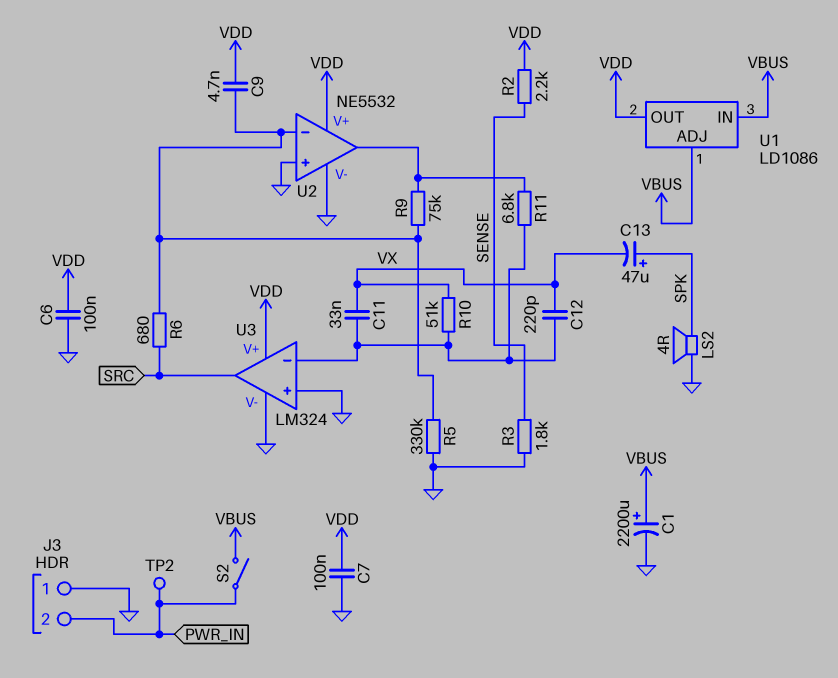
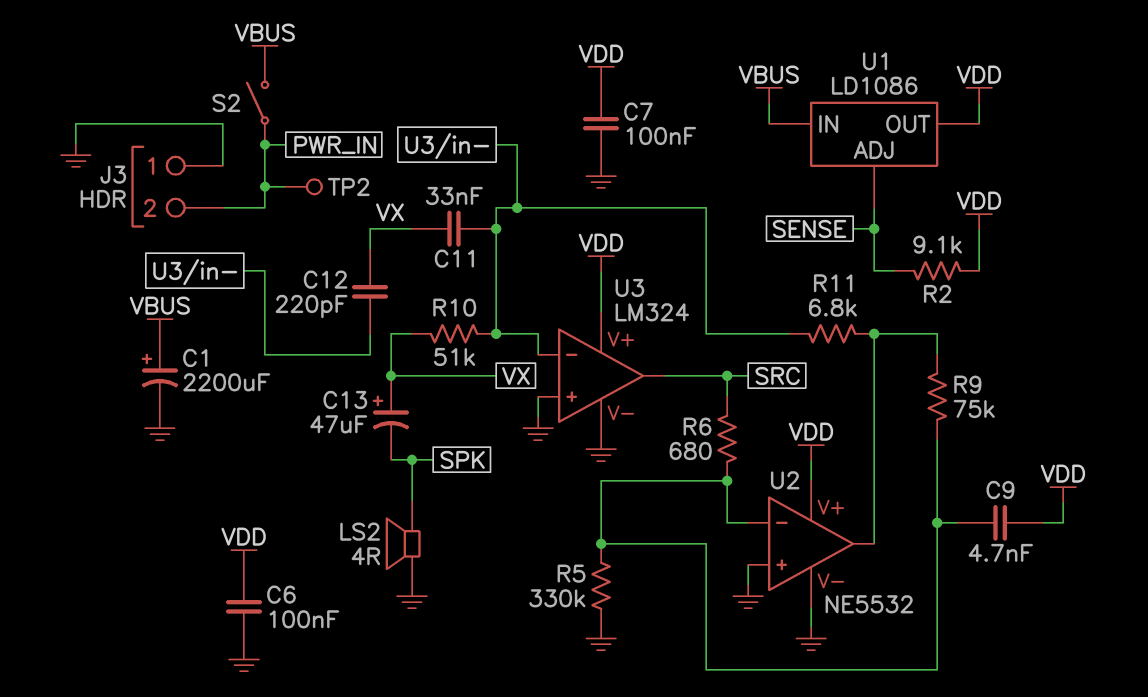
C13: 47uF (plus SPK, minus VX) -> 47uF (plus VX, minus SPK)
R2: 2.2k (SENSE, VDD) -> 9.1k (SENSE, VDD)
R3: 1.8k (GND, SENSE) -> none
U1 pin ADJ: VBUS -> SENSE

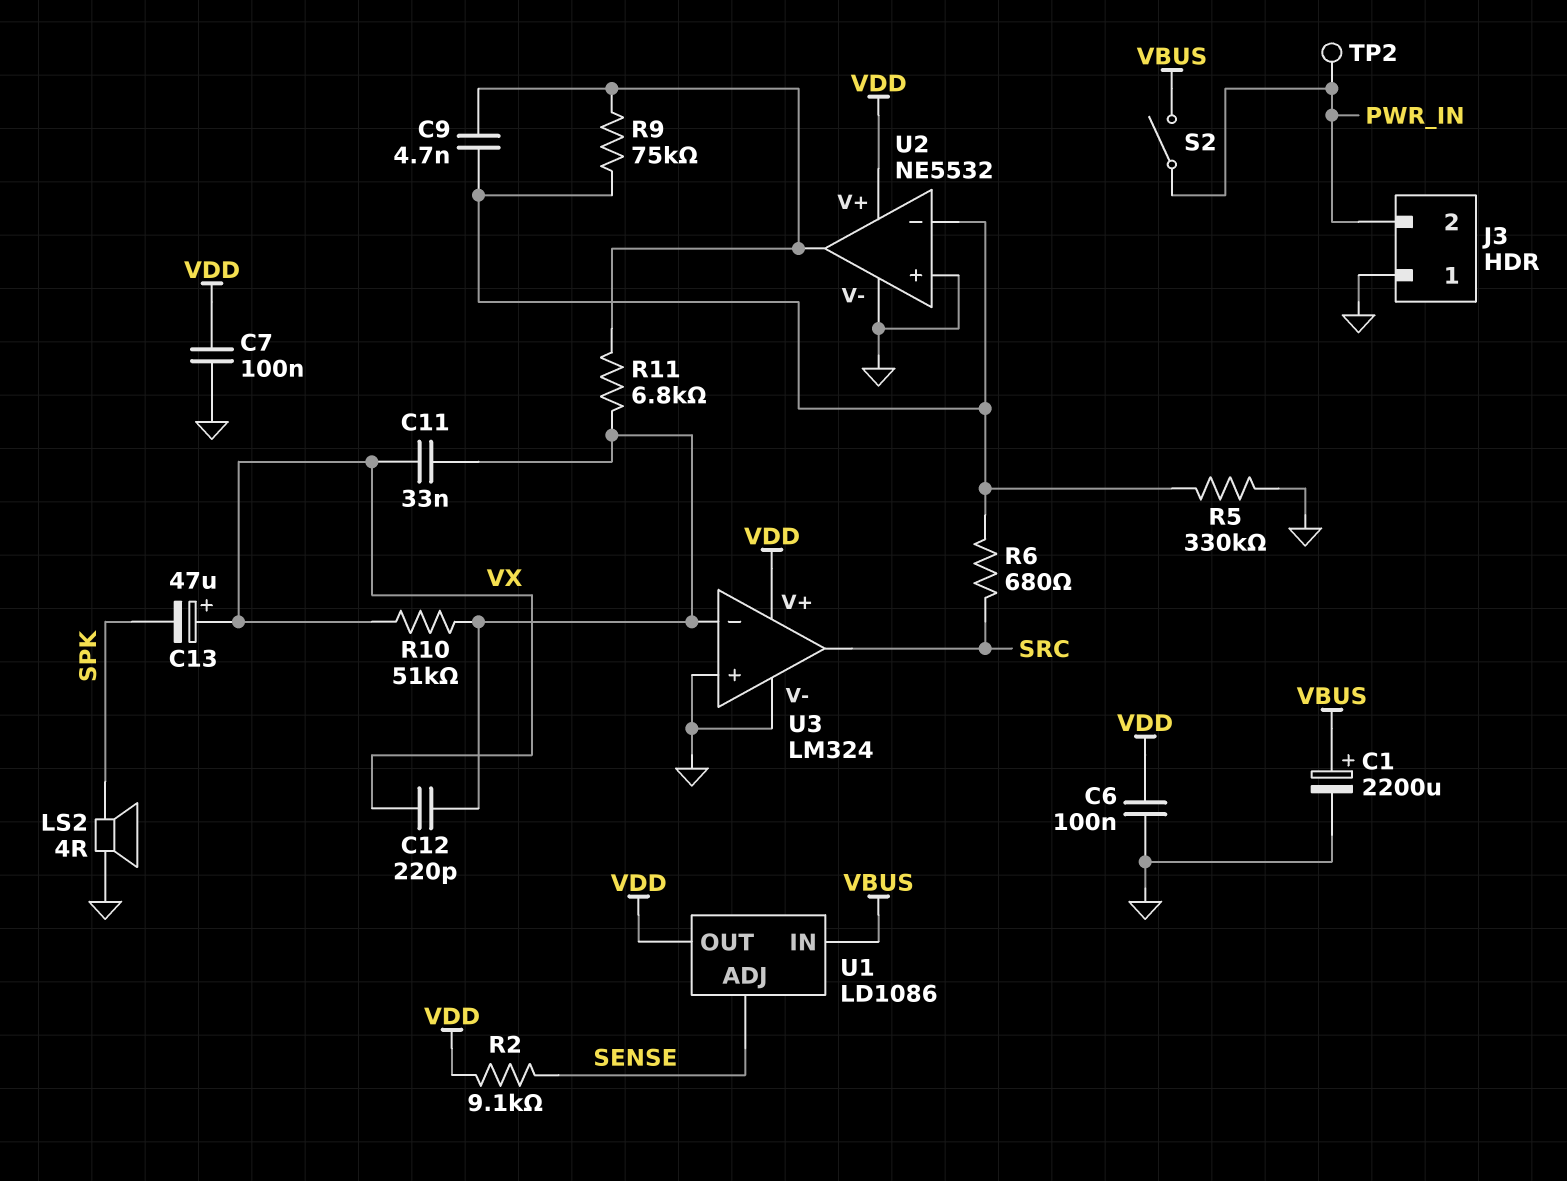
C9: 4.7nF (U2/in-, VDD) -> 4.7nF (U2/in-, U2/out)

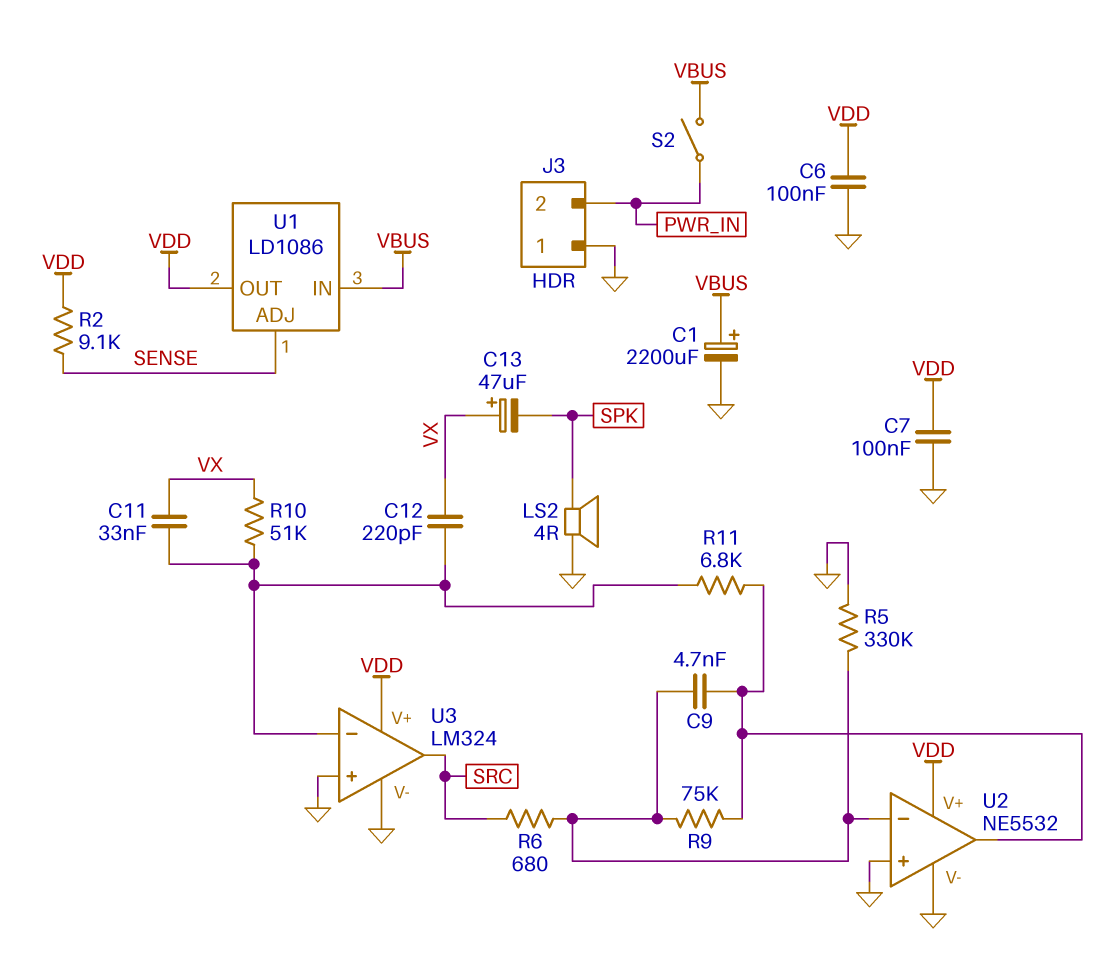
TP2: test point (PWR_IN) -> none

